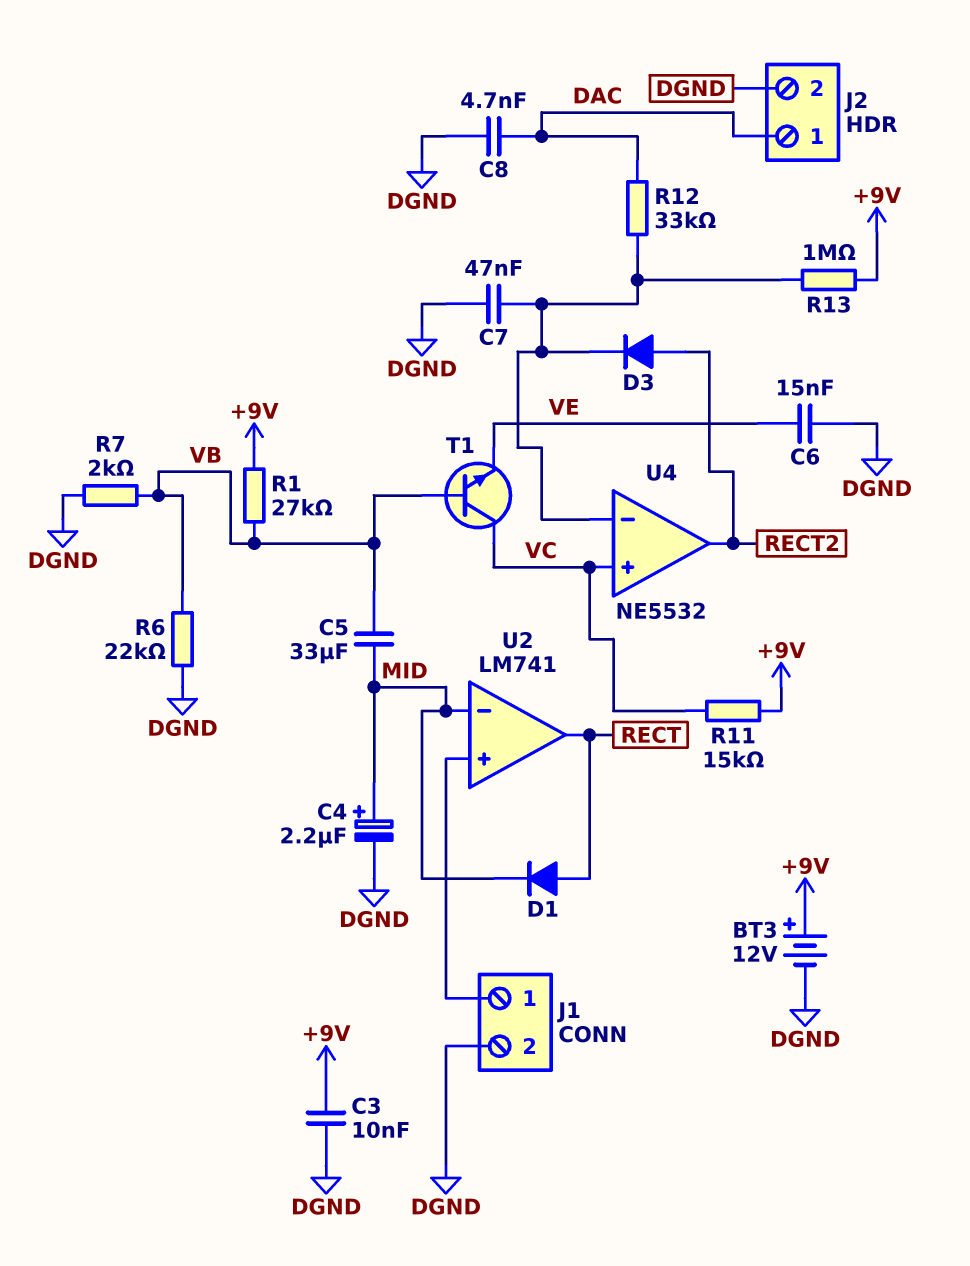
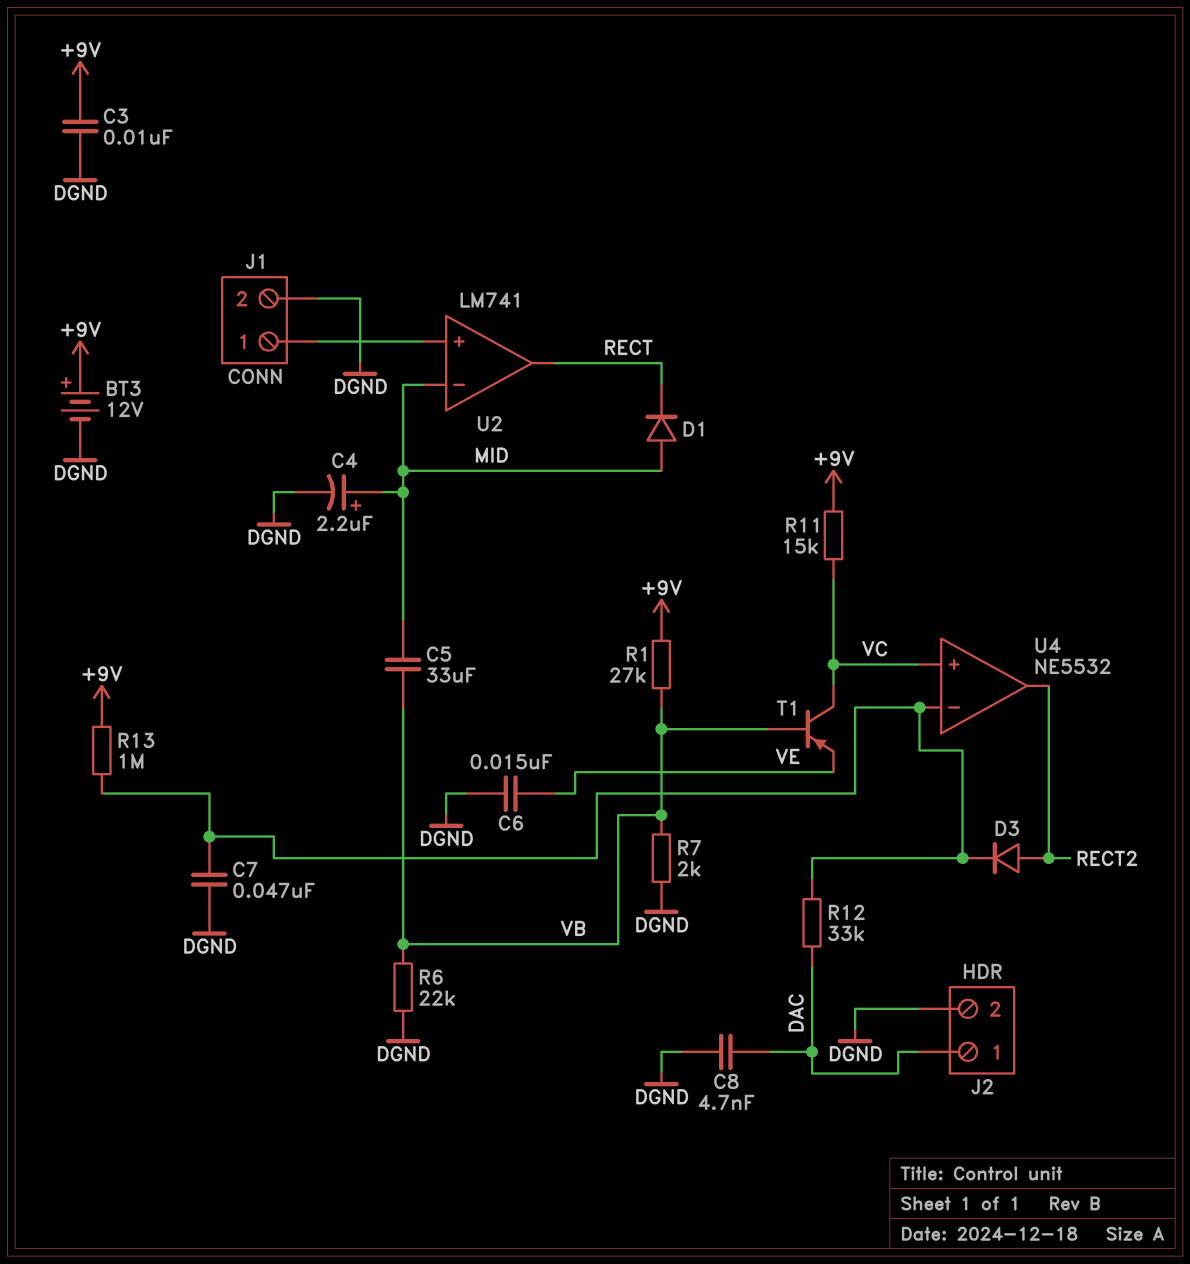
D1: diode (A RECT, K MID) -> diode (A MID, K RECT)
T1: NPN (B VB, C VC, E VE) -> PNP (B VB, C VC, E VE)

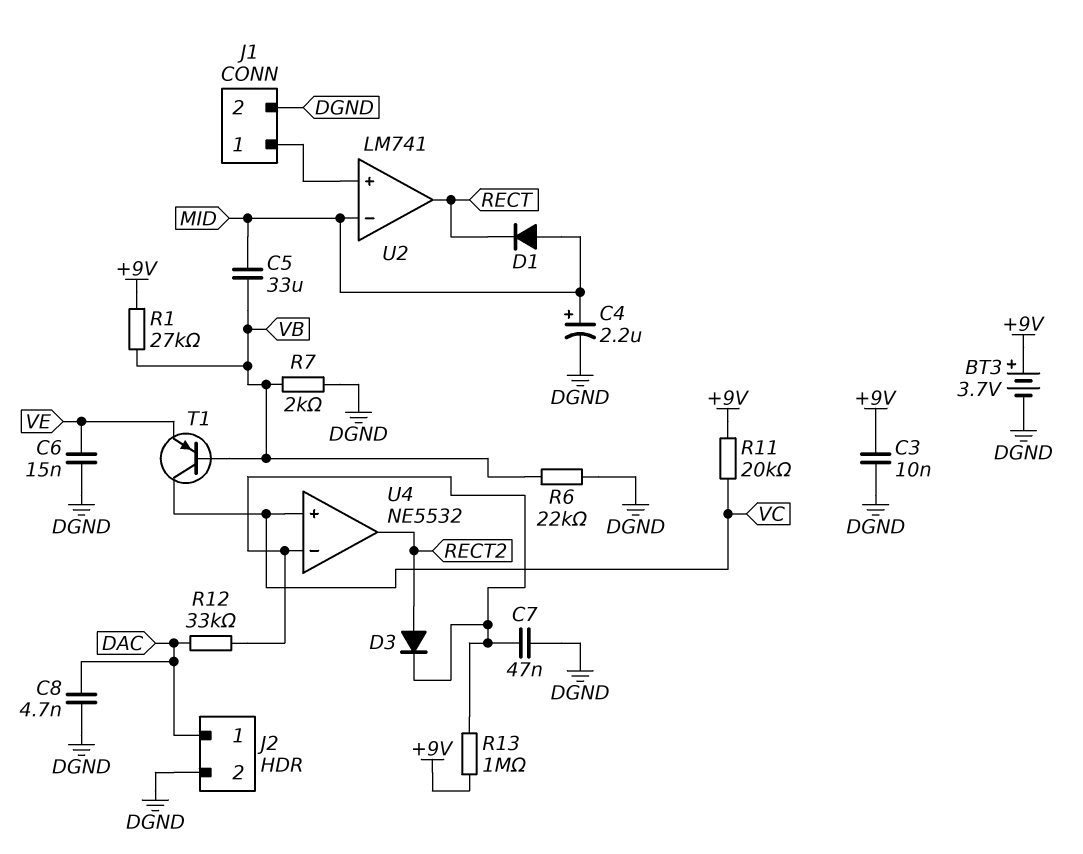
BT3: 12V (plus +9V, minus DGND) -> 3.7V (plus +9V, minus DGND)
R11: 15k (+9V, VC) -> 20k (+9V, VC)

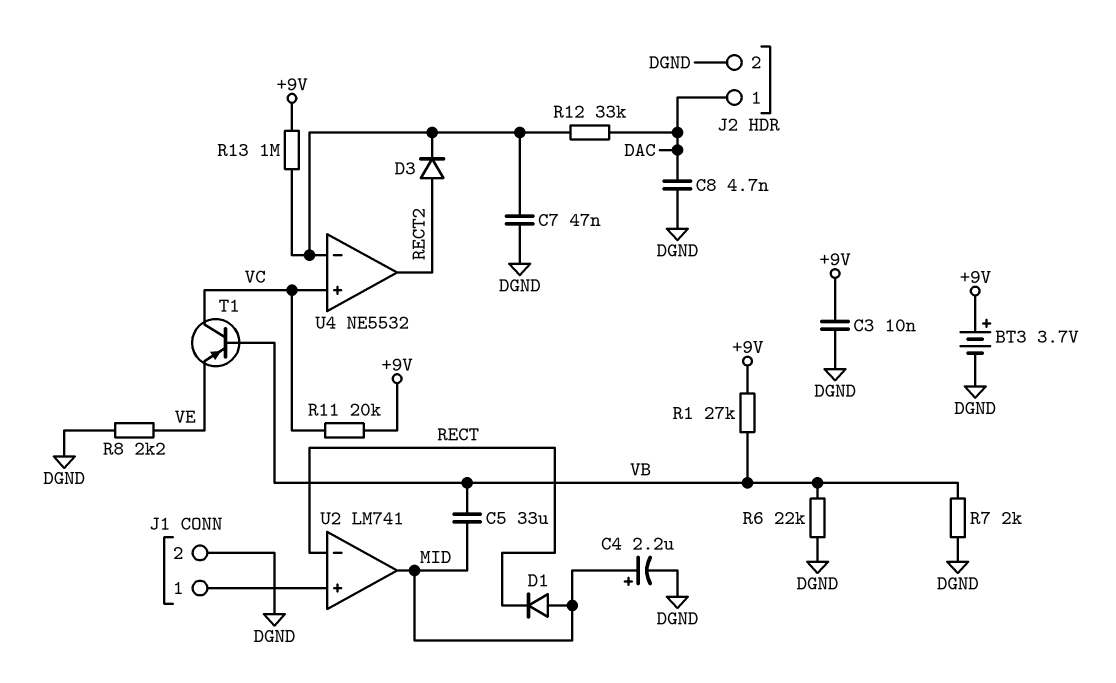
C6: 15nF (DGND, VE) -> none
R8: none -> 2.2k (DGND, VE)
U2 pin in-: MID -> RECT
U2 pin out: RECT -> MID

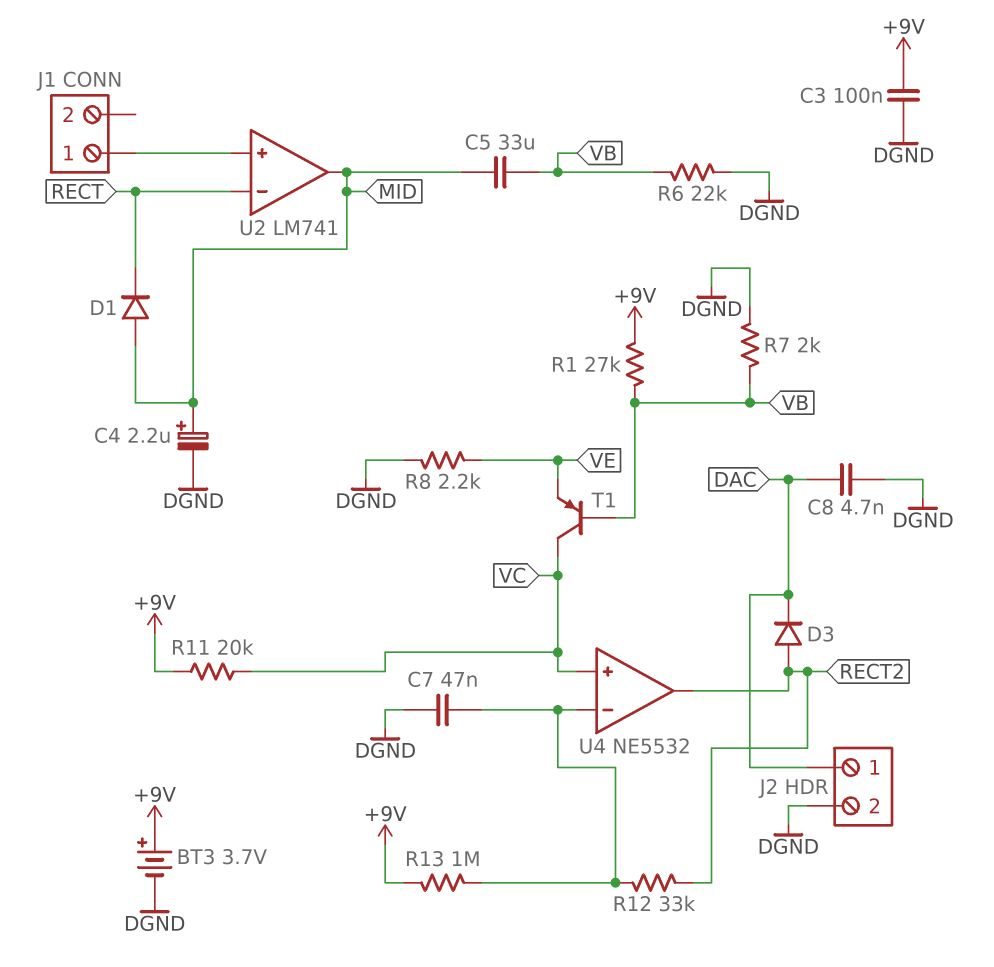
C3: 10nF (+9V, DGND) -> 100nF (+9V, DGND)
D3: diode (A RECT2, K U4/in-) -> diode (A RECT2, K DAC)
J1 pin 2: DGND -> none
R12: 33k (DAC, U4/in-) -> 33k (RECT2, U4/in-)

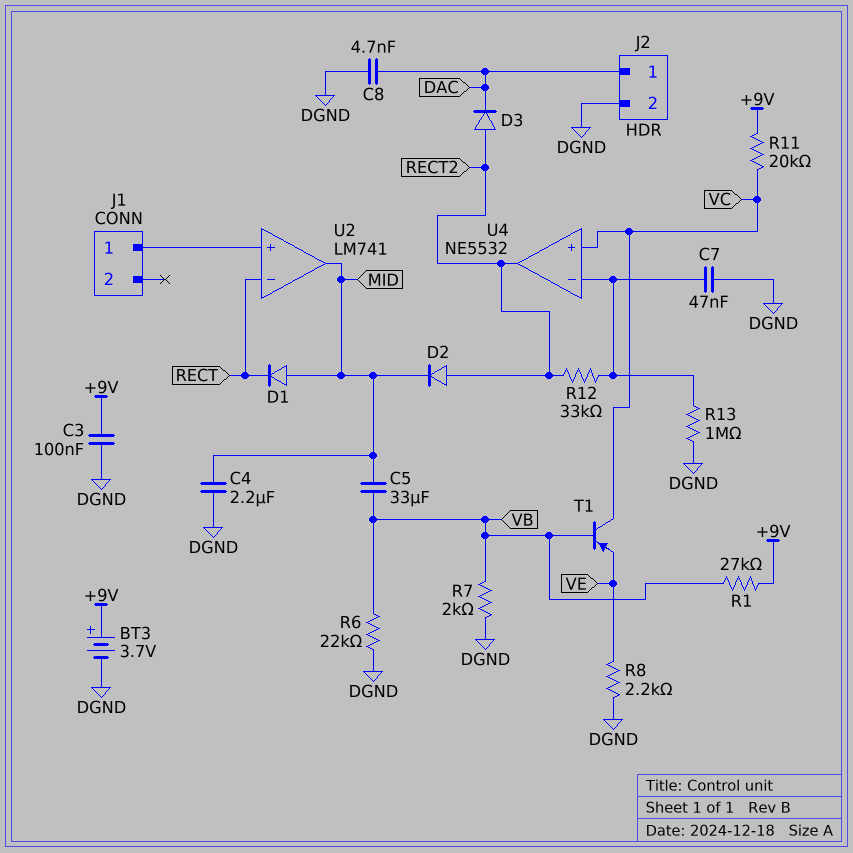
C4: 2.2uF (plus MID, minus DGND) -> 2.2uF (DGND, MID)
D2: none -> diode (A RECT2, K MID)
R13: 1M (+9V, U4/in-) -> 1M (DGND, U4/in-)

